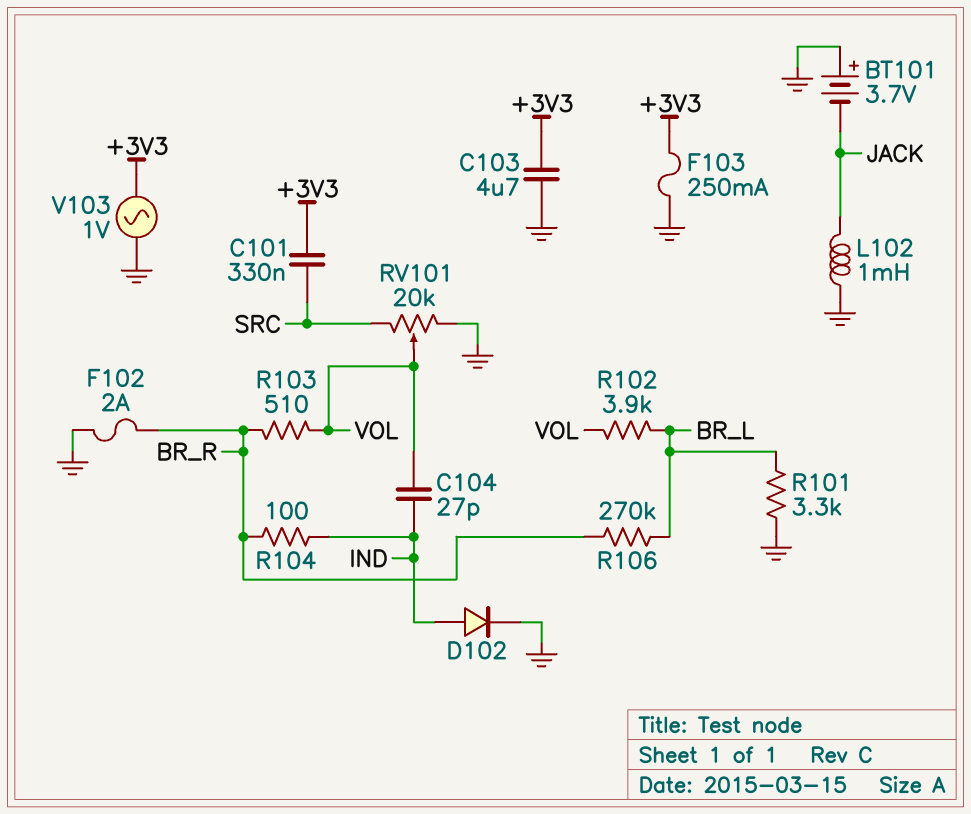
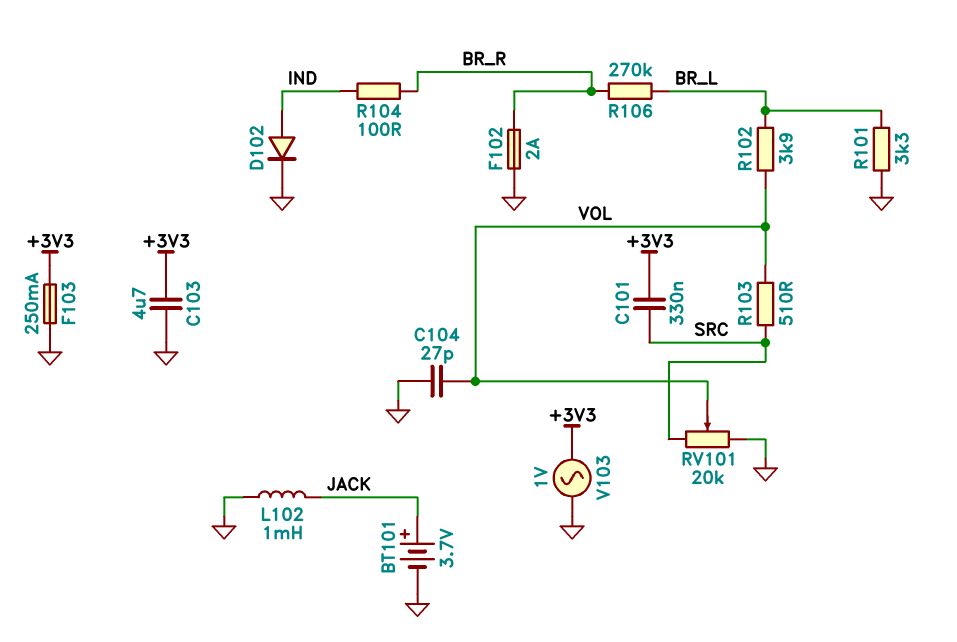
BT101: 3.7V (plus GND, minus JACK) -> 3.7V (plus JACK, minus GND)
C104: 27pF (IND, VOL) -> 27pF (GND, VOL)
R103: 510 (BR_R, VOL) -> 510 (SRC, VOL)

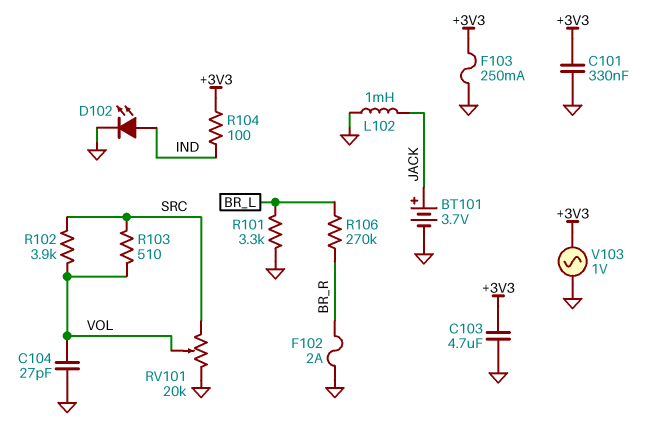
C101: 330nF (+3V3, SRC) -> 330nF (+3V3, GND)
D102: diode (A IND, K GND) -> LED (A IND, K GND)
R102: 3.9k (BR_L, VOL) -> 3.9k (SRC, VOL)
R104: 100 (BR_R, IND) -> 100 (+3V3, IND)

